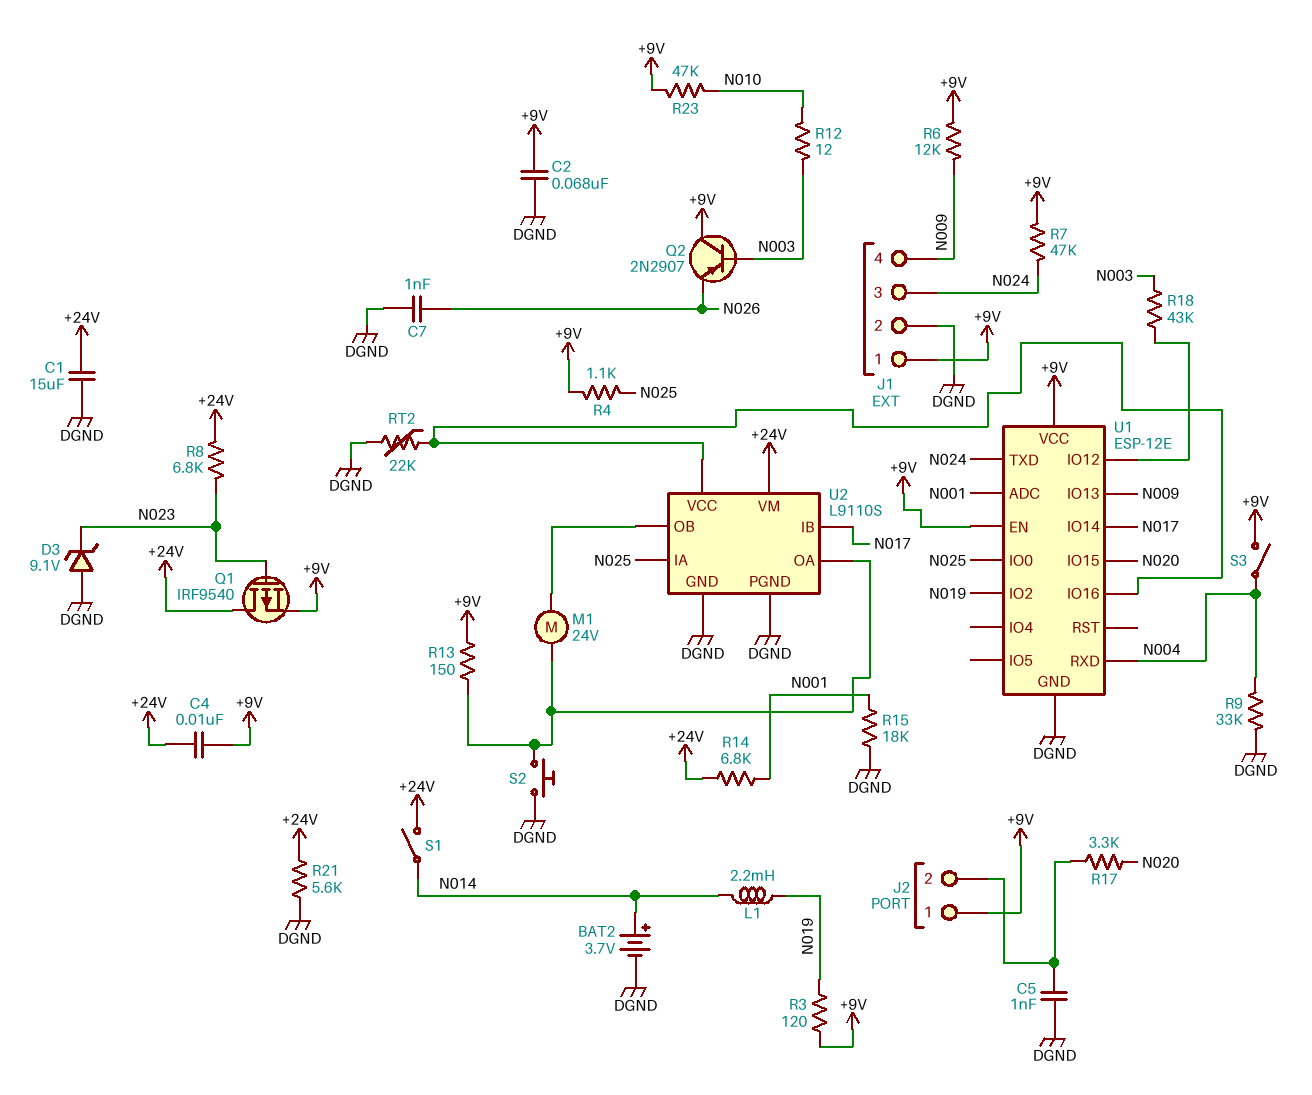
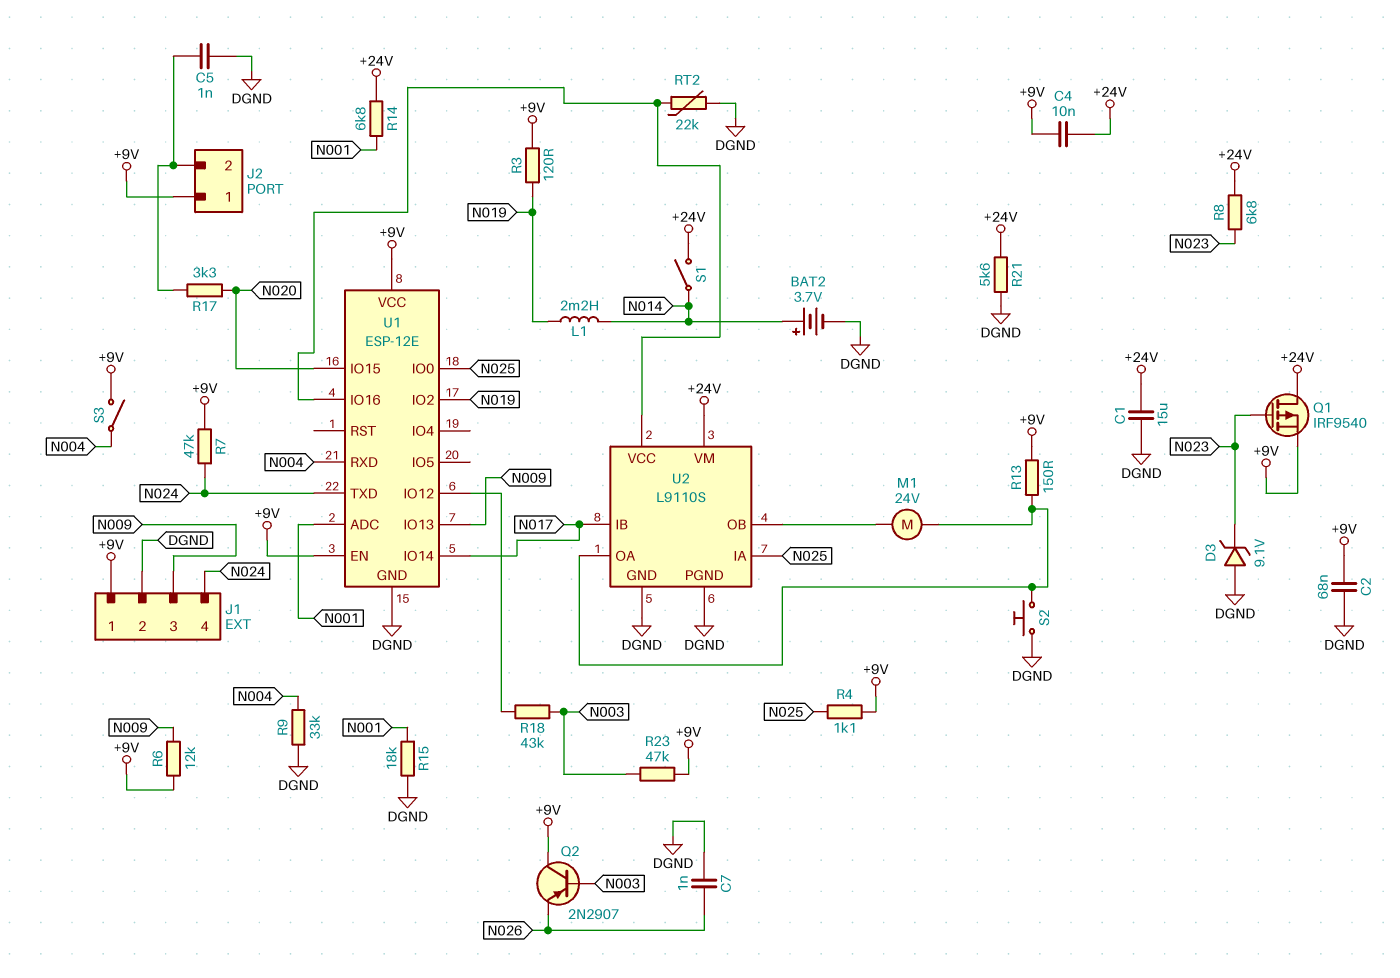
J1 pin 3: N024 -> N009
J1 pin 4: N009 -> N024
R12: 12 (N003, N010) -> none
R23: 47k (+9V, N010) -> 47k (+9V, N003)

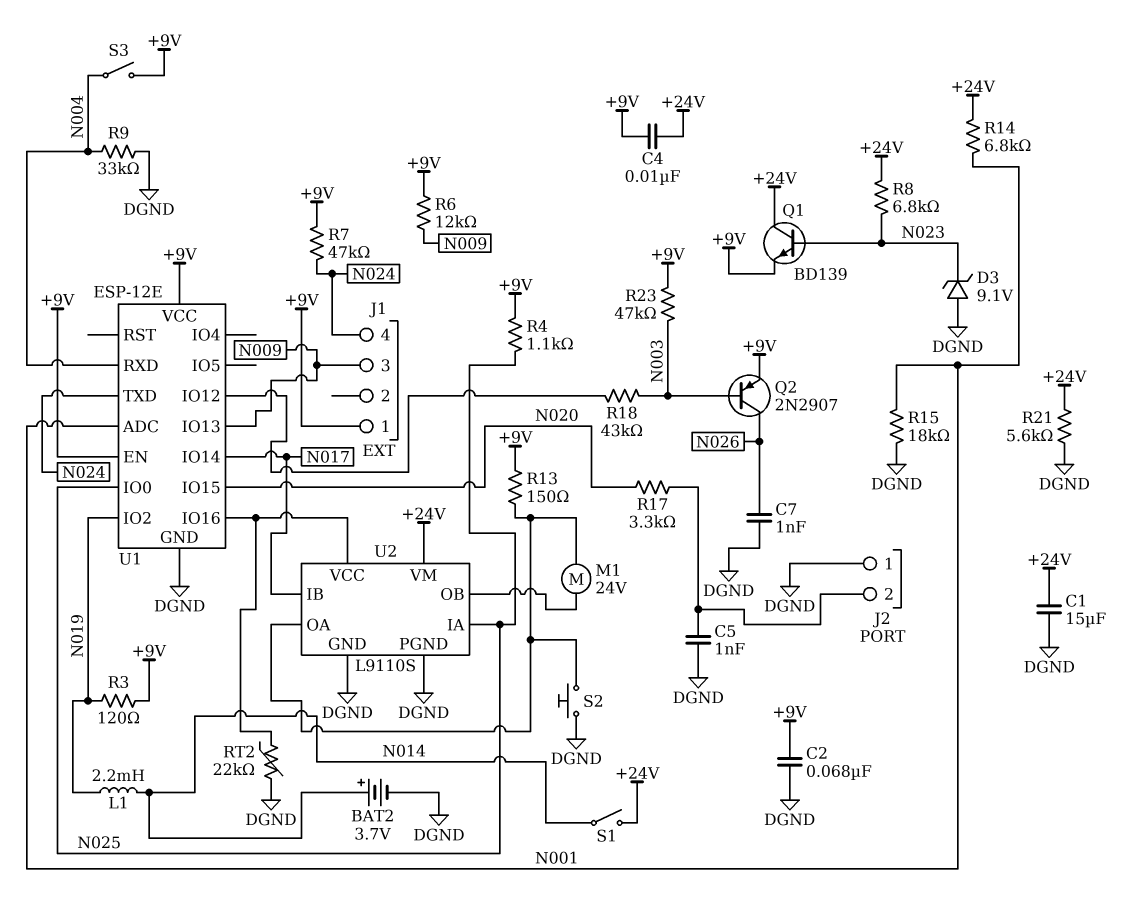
J1 pin 2: DGND -> none
J2 pin 1: +9V -> DGND
Q1: PMOS IRF9540 (G N023, D +24V, S +9V) -> NPN BD139 (B N023, C +24V, E +9V)
Q2: PNP 2N2907 (B N003, C +9V, E N026) -> PNP 2N2907 (B N003, C N026, E +9V)

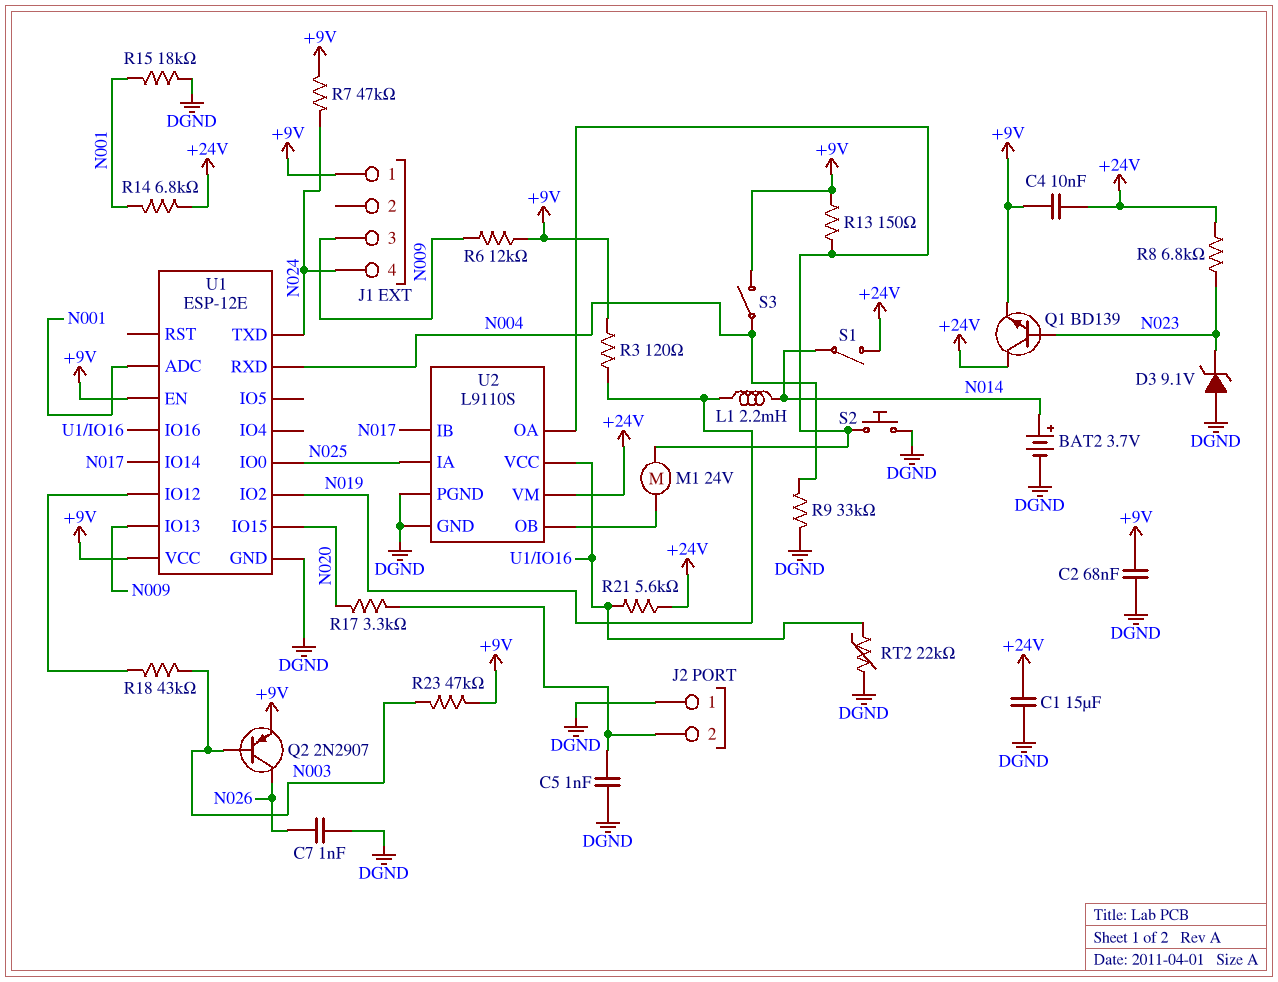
R4: 1.1k (+9V, N025) -> none
R21: 5.6k (+24V, DGND) -> 5.6k (+24V, U1/IO16)

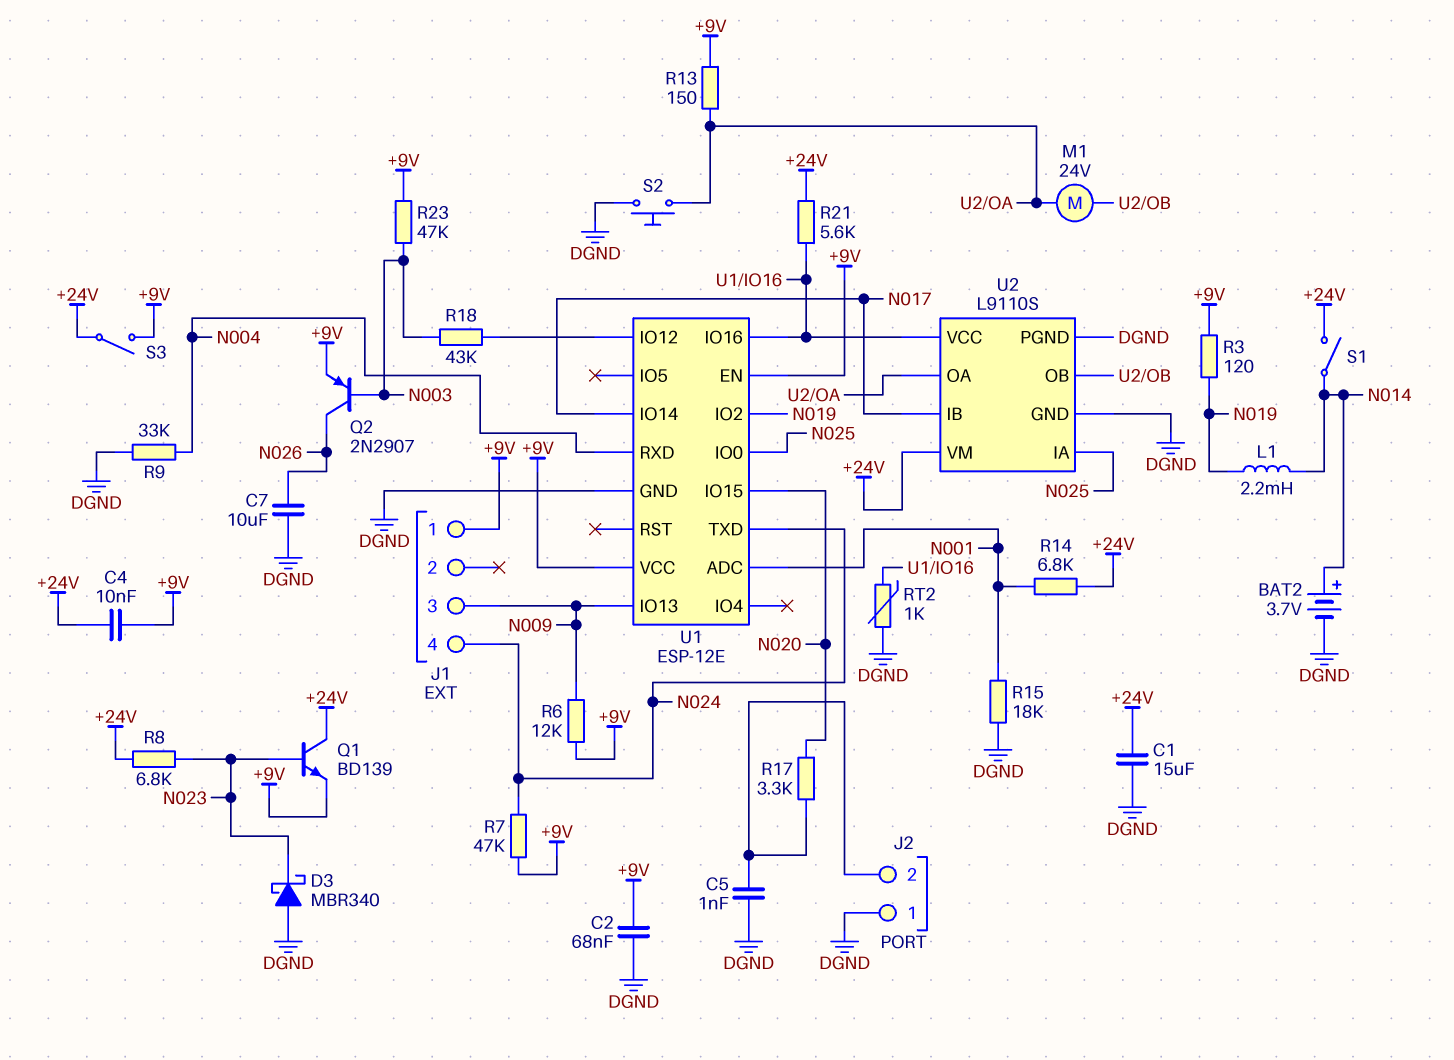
C7: 1nF (DGND, N026) -> 10uF (DGND, N026)
D3: zener 9.1V (A DGND, K N023) -> schottky MBR340 (A DGND, K N023)
RT2: 22k (DGND, U1/IO16) -> 1k (DGND, U1/IO16)
S3: switch (+9V, N004) -> switch (+9V, +24V)

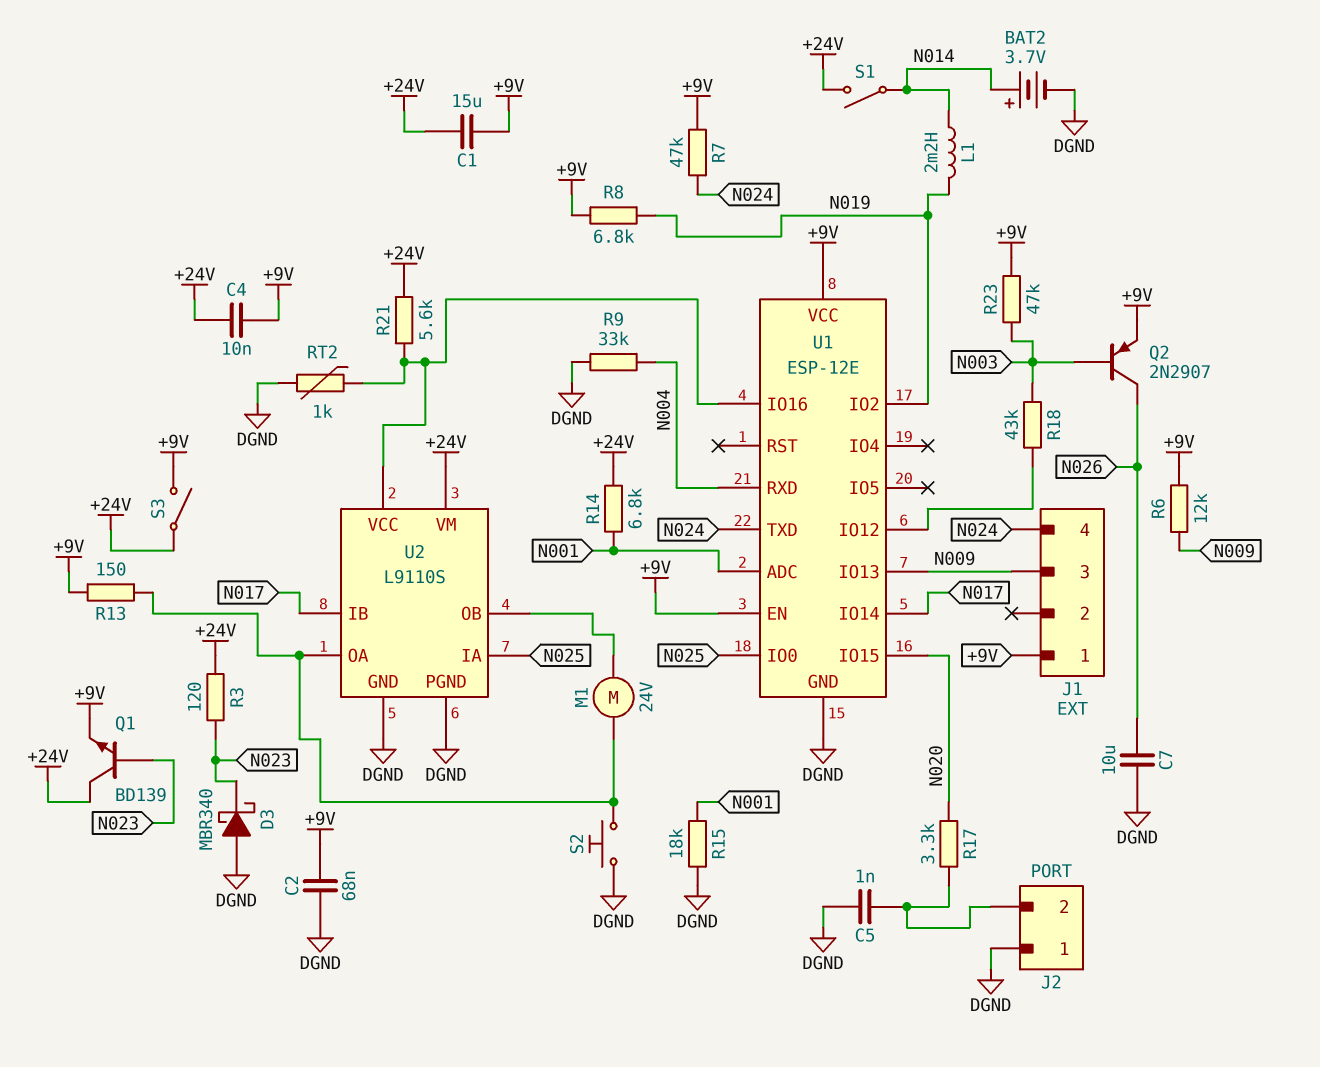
C1: 15uF (+24V, DGND) -> 15uF (+9V, +24V)
R3: 120 (+9V, N019) -> 120 (+24V, N023)
R8: 6.8k (+24V, N023) -> 6.8k (+9V, N019)

